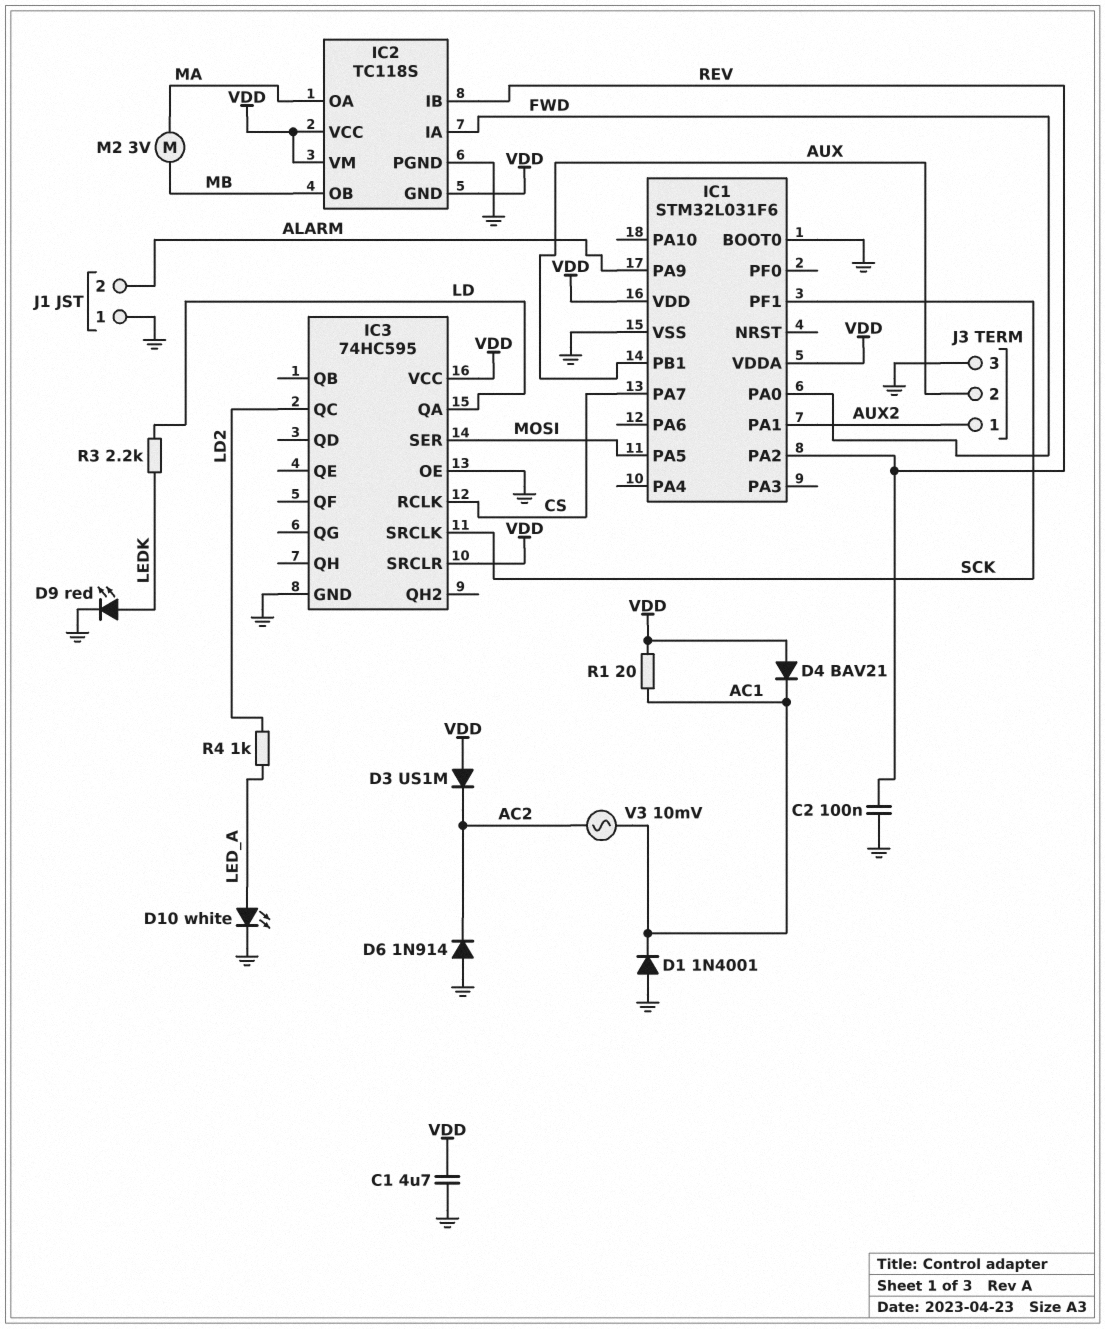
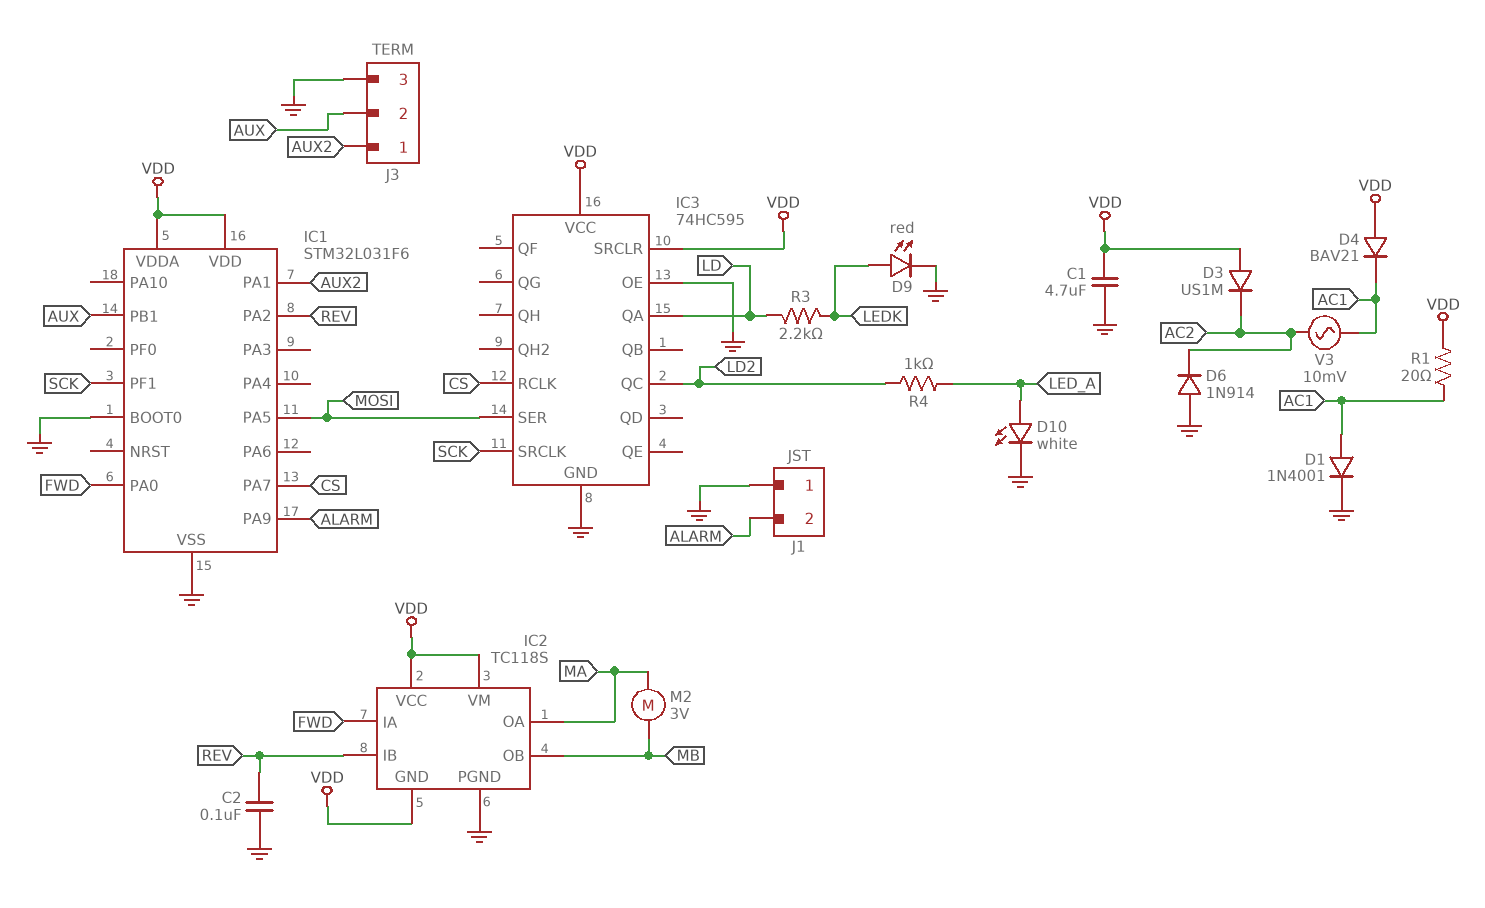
D1: diode 1N4001 (A GND, K AC1) -> diode 1N4001 (A AC1, K GND)

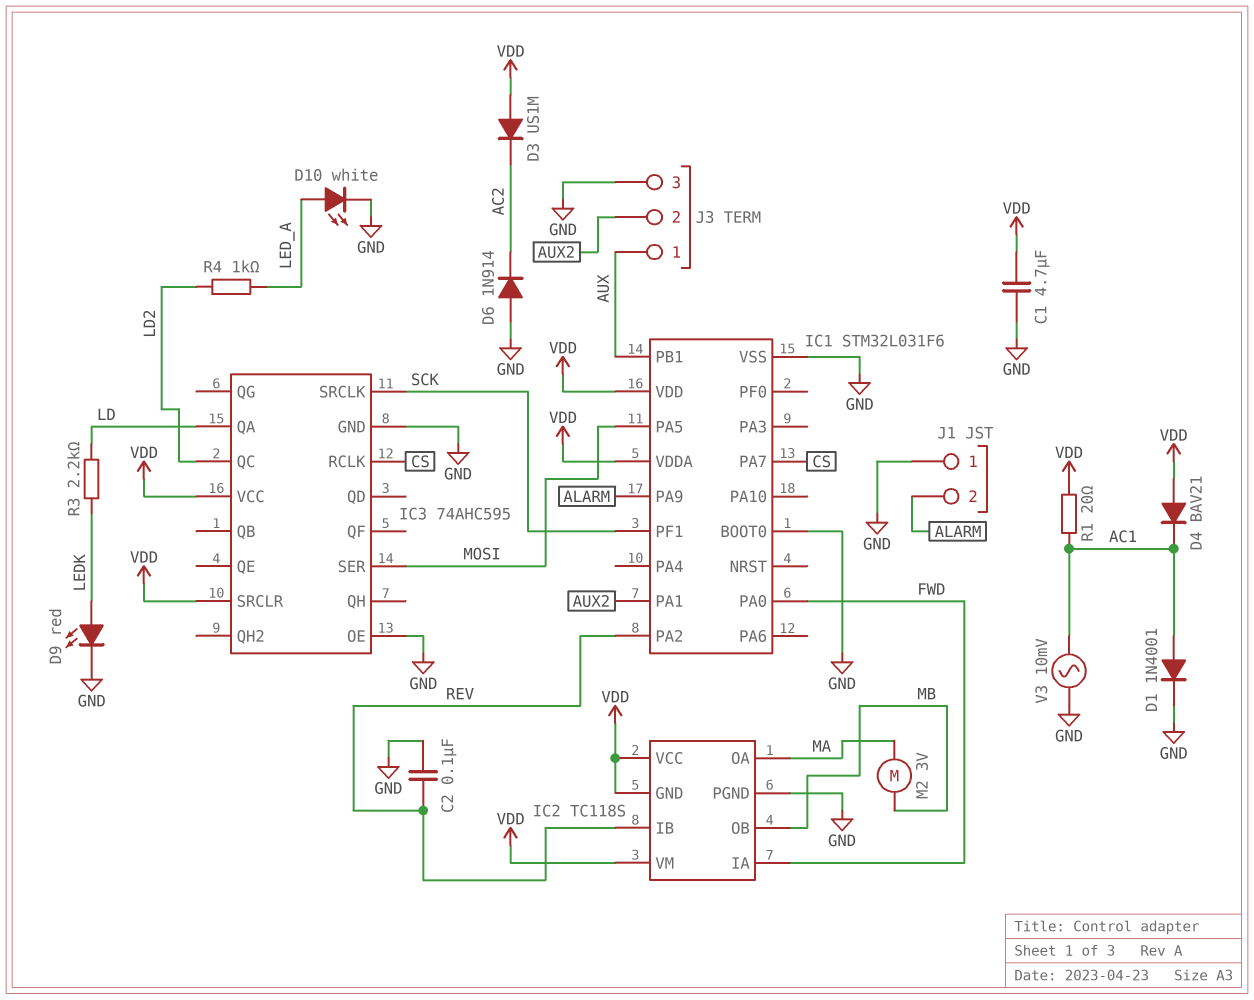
IC3: 74HC595 -> 74AHC595
J3 pin 1: AUX2 -> AUX
J3 pin 2: AUX -> AUX2
V3: AC 10mV (AC1, AC2) -> AC 10mV (AC1, GND)

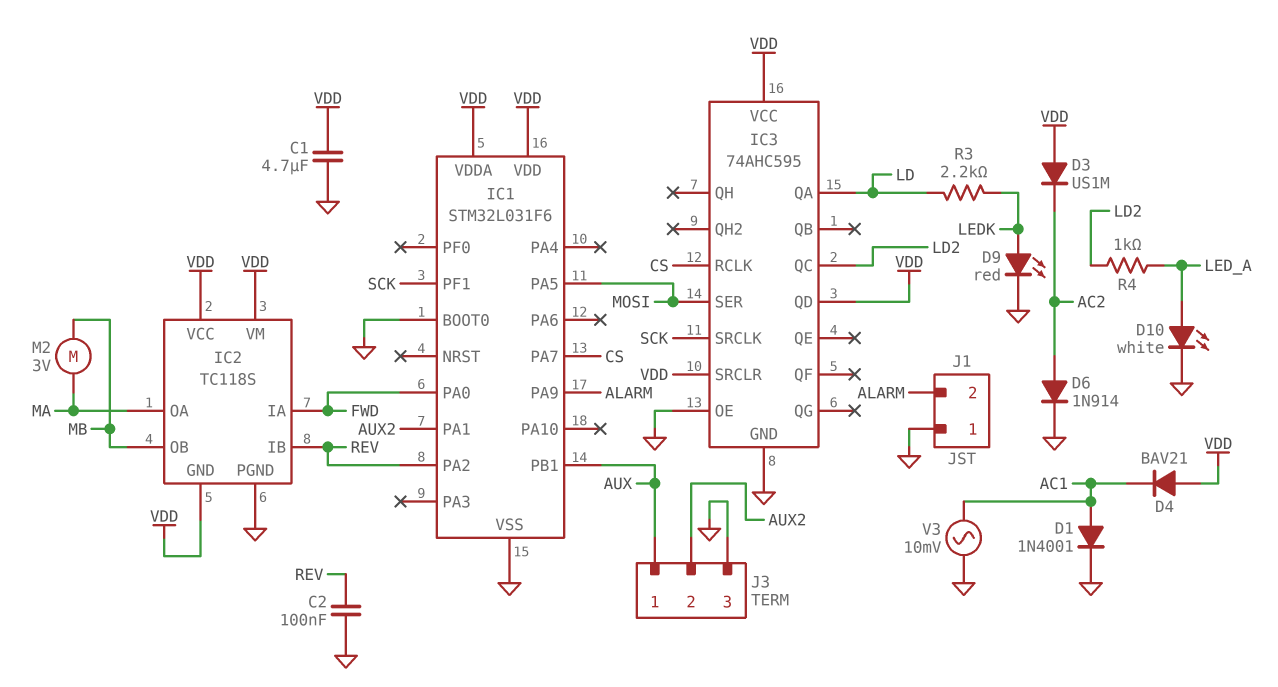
D6: diode 1N914 (A GND, K AC2) -> diode 1N914 (A AC2, K GND)
IC3 pin QD: none -> VDD
R1: 20 (AC1, VDD) -> none

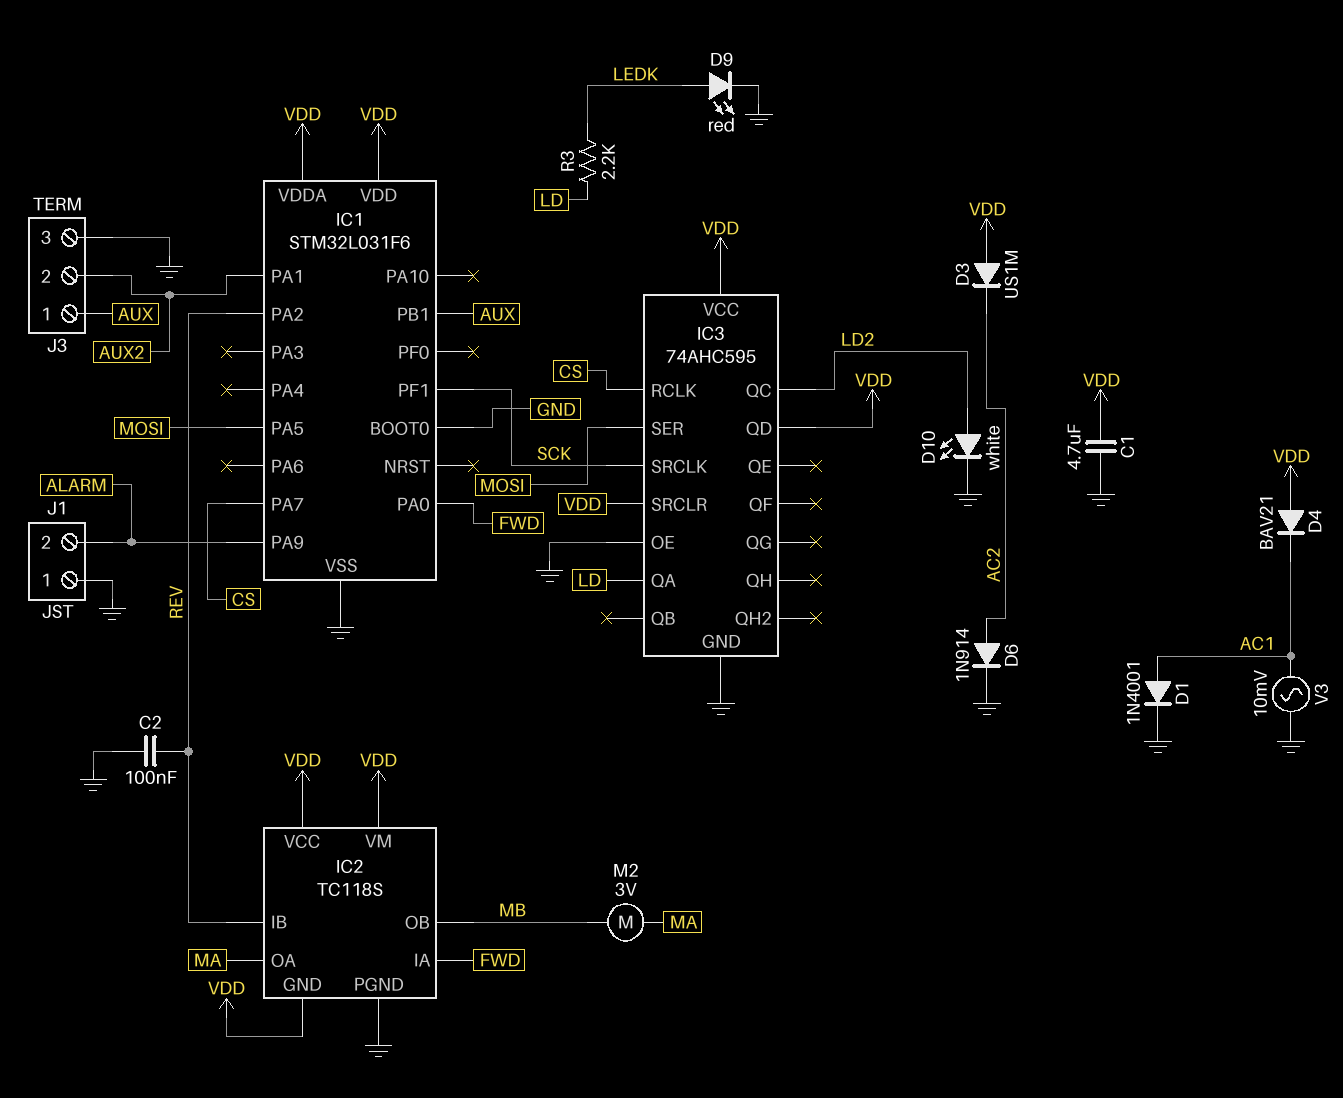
D10: LED white (A LED_A, K GND) -> LED white (A LD2, K GND)
R4: 1k (LD2, LED_A) -> none

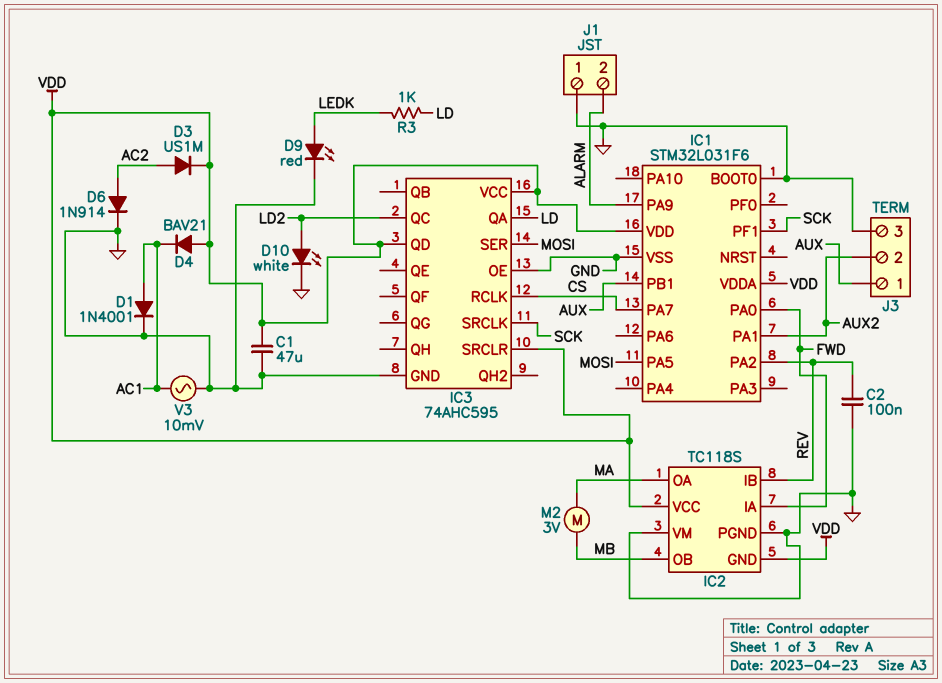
C1: 4.7uF (GND, VDD) -> 47uF (GND, VDD)
D3: diode US1M (A VDD, K AC2) -> diode US1M (A AC2, K VDD)
IC2 pin VM: VDD -> GND
R3: 2.2k (LD, LEDK) -> 1k (LD, LEDK)

